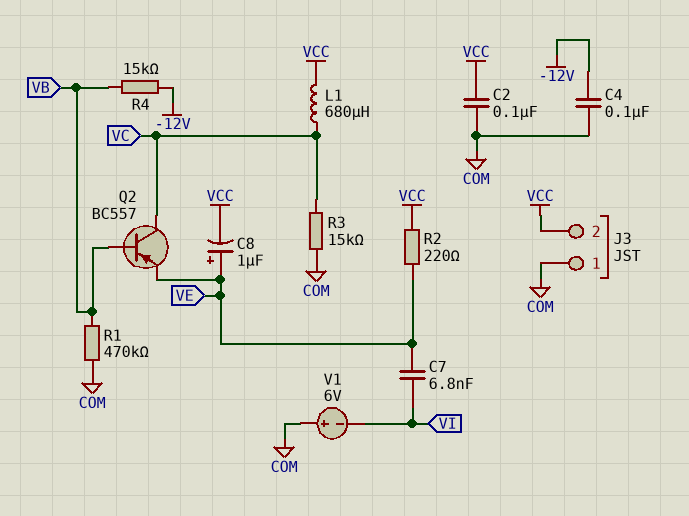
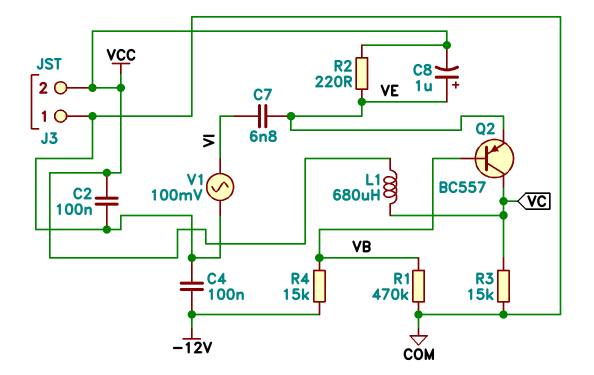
V1: 6V (plus COM, minus VI) -> AC 100mV (COM, VI)

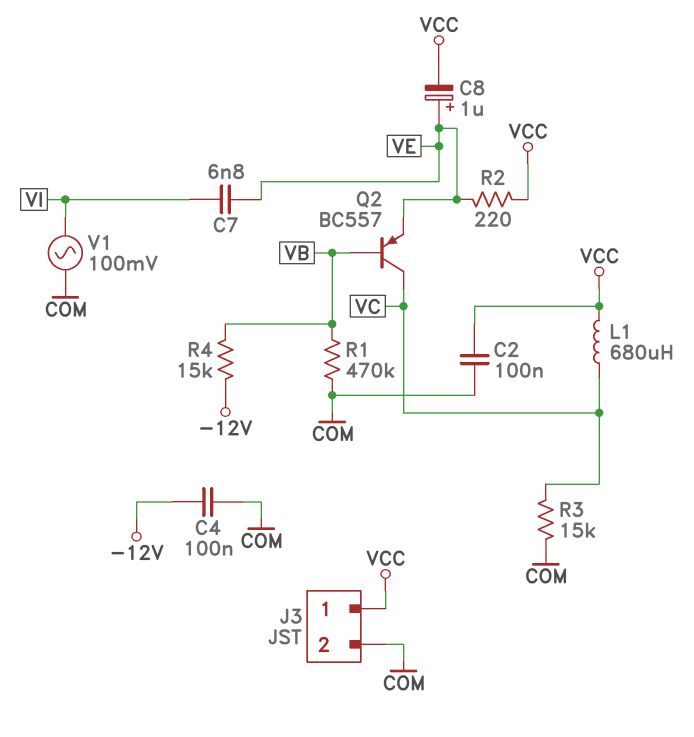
J3 pin 1: COM -> VCC
J3 pin 2: VCC -> COM

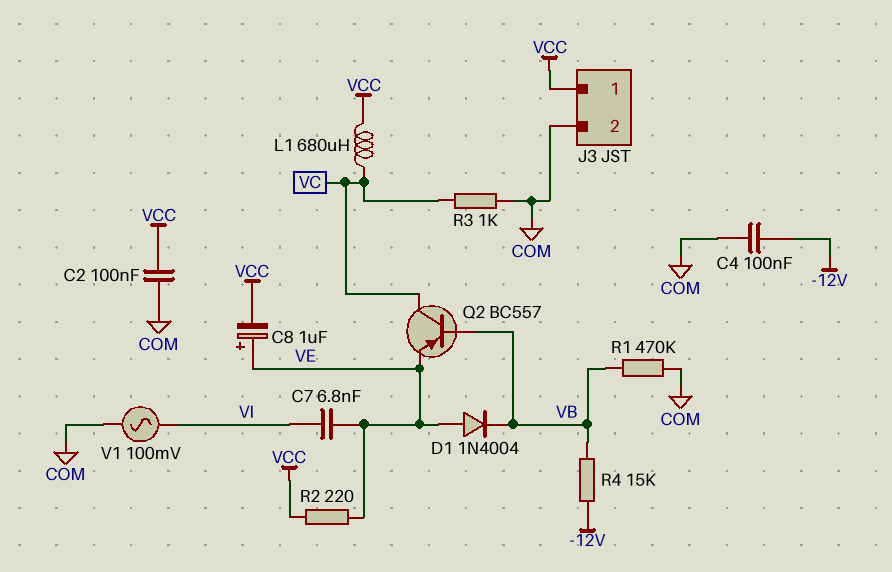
D1: none -> diode 1N4004 (A VE, K VB)
R3: 15k (COM, VC) -> 1k (COM, VC)

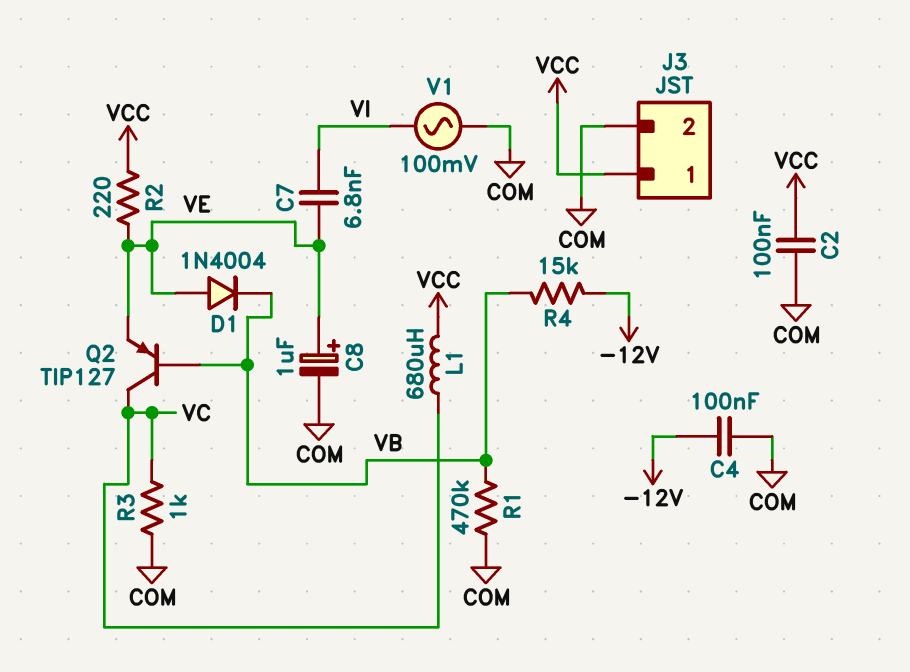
C8: 1uF (plus VE, minus VCC) -> 1uF (plus VE, minus COM)
Q2: PNP BC557 (B VB, C VC, E VE) -> PNP TIP127 (B VB, C VC, E VE)

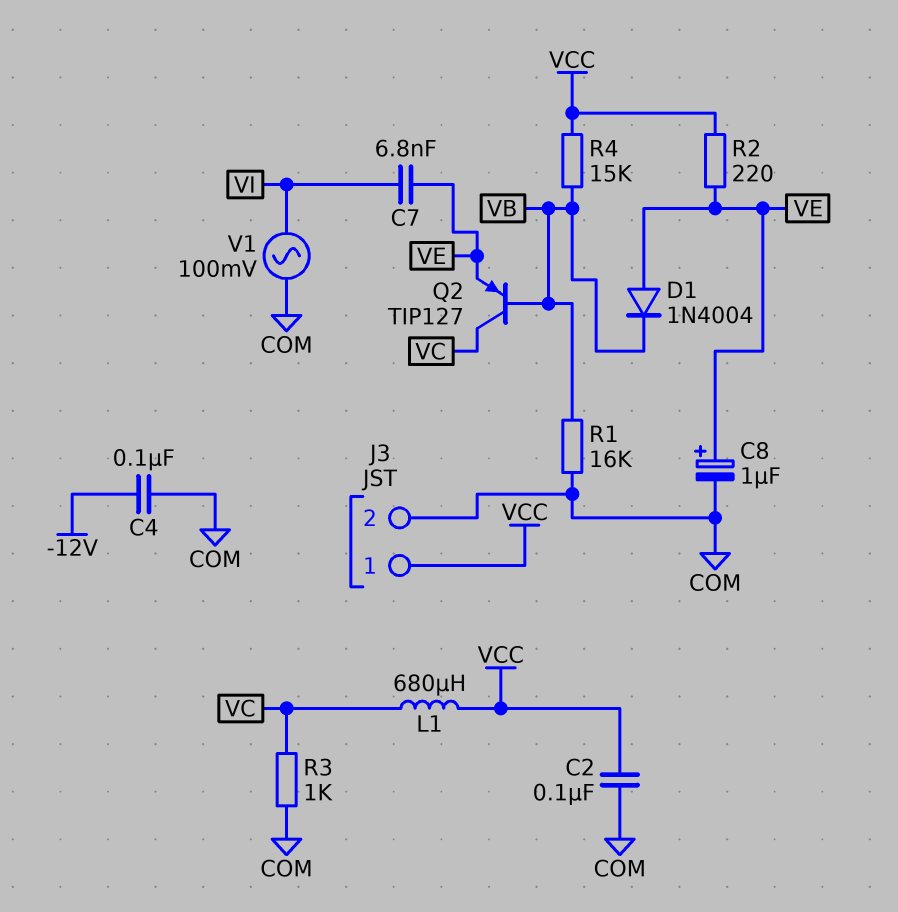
R1: 470k (COM, VB) -> 16k (COM, VB)
R4: 15k (-12V, VB) -> 15k (VB, VCC)

